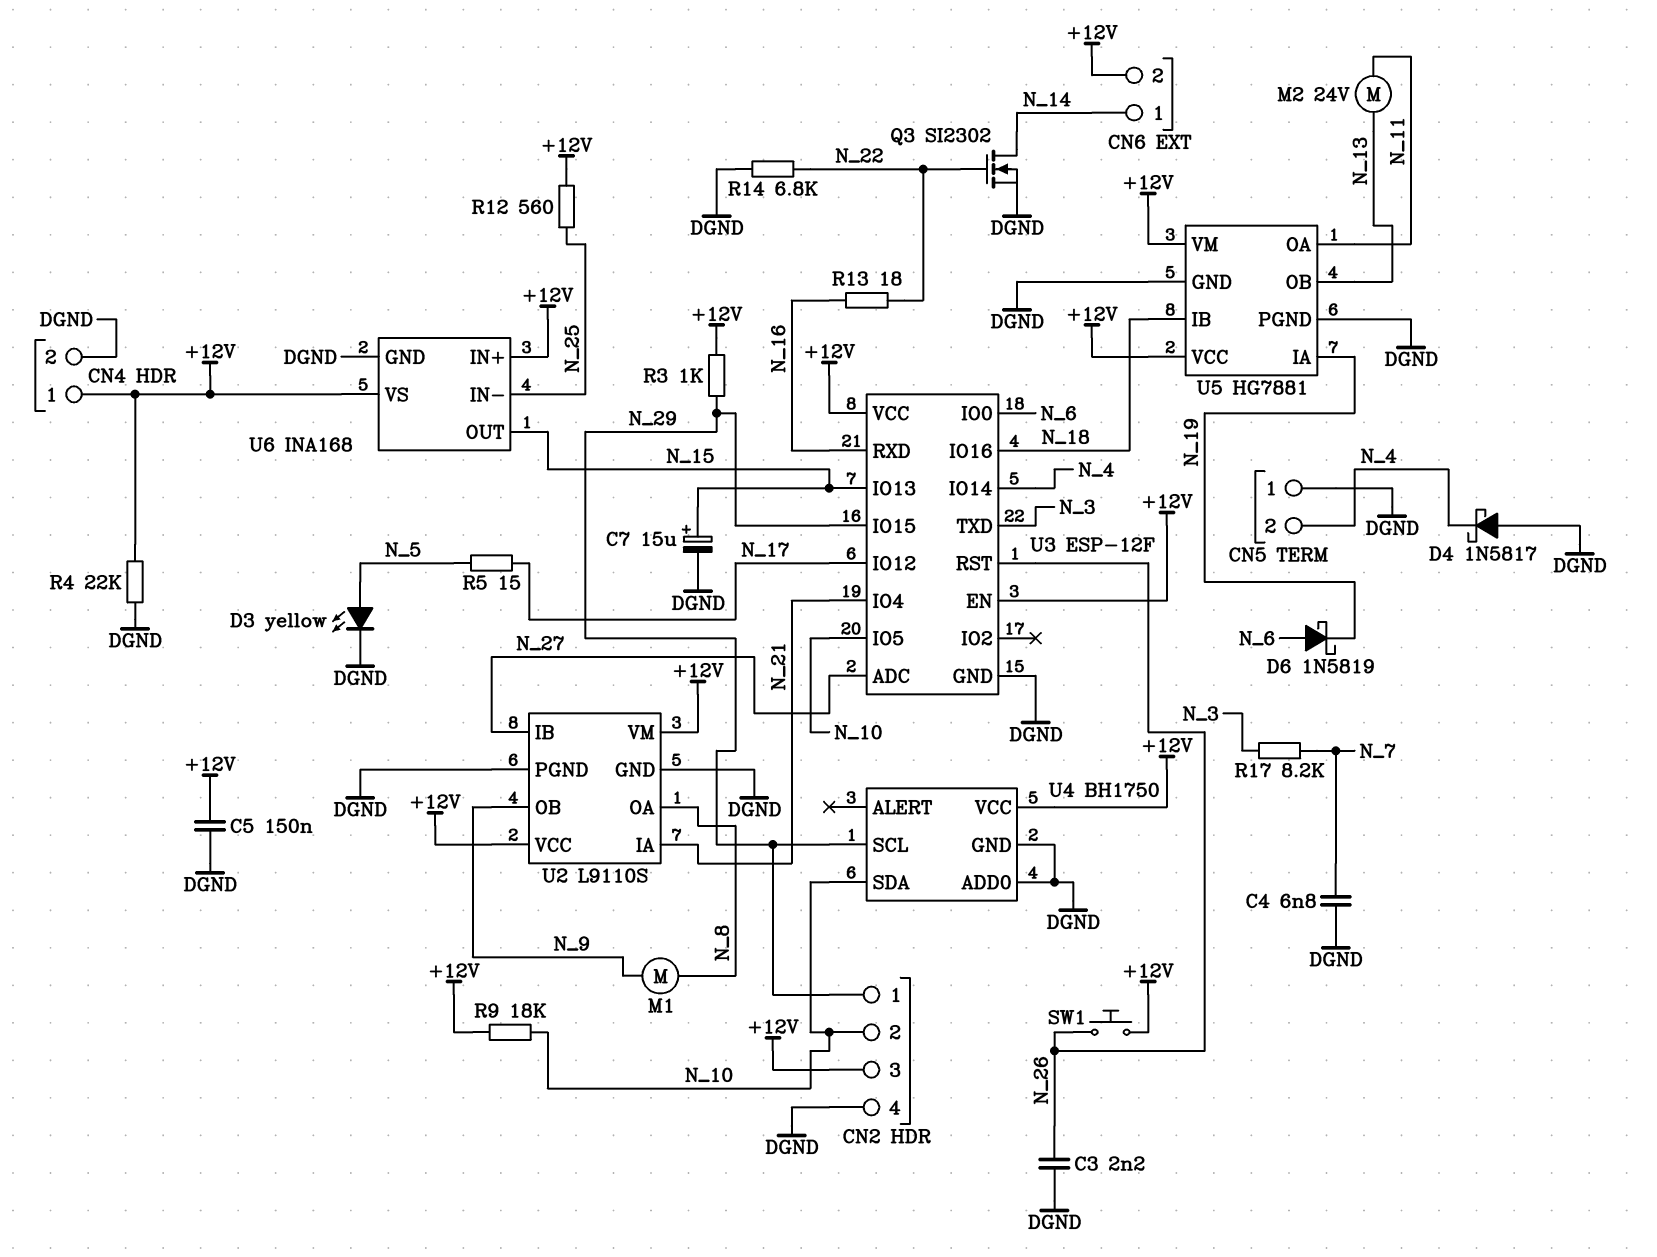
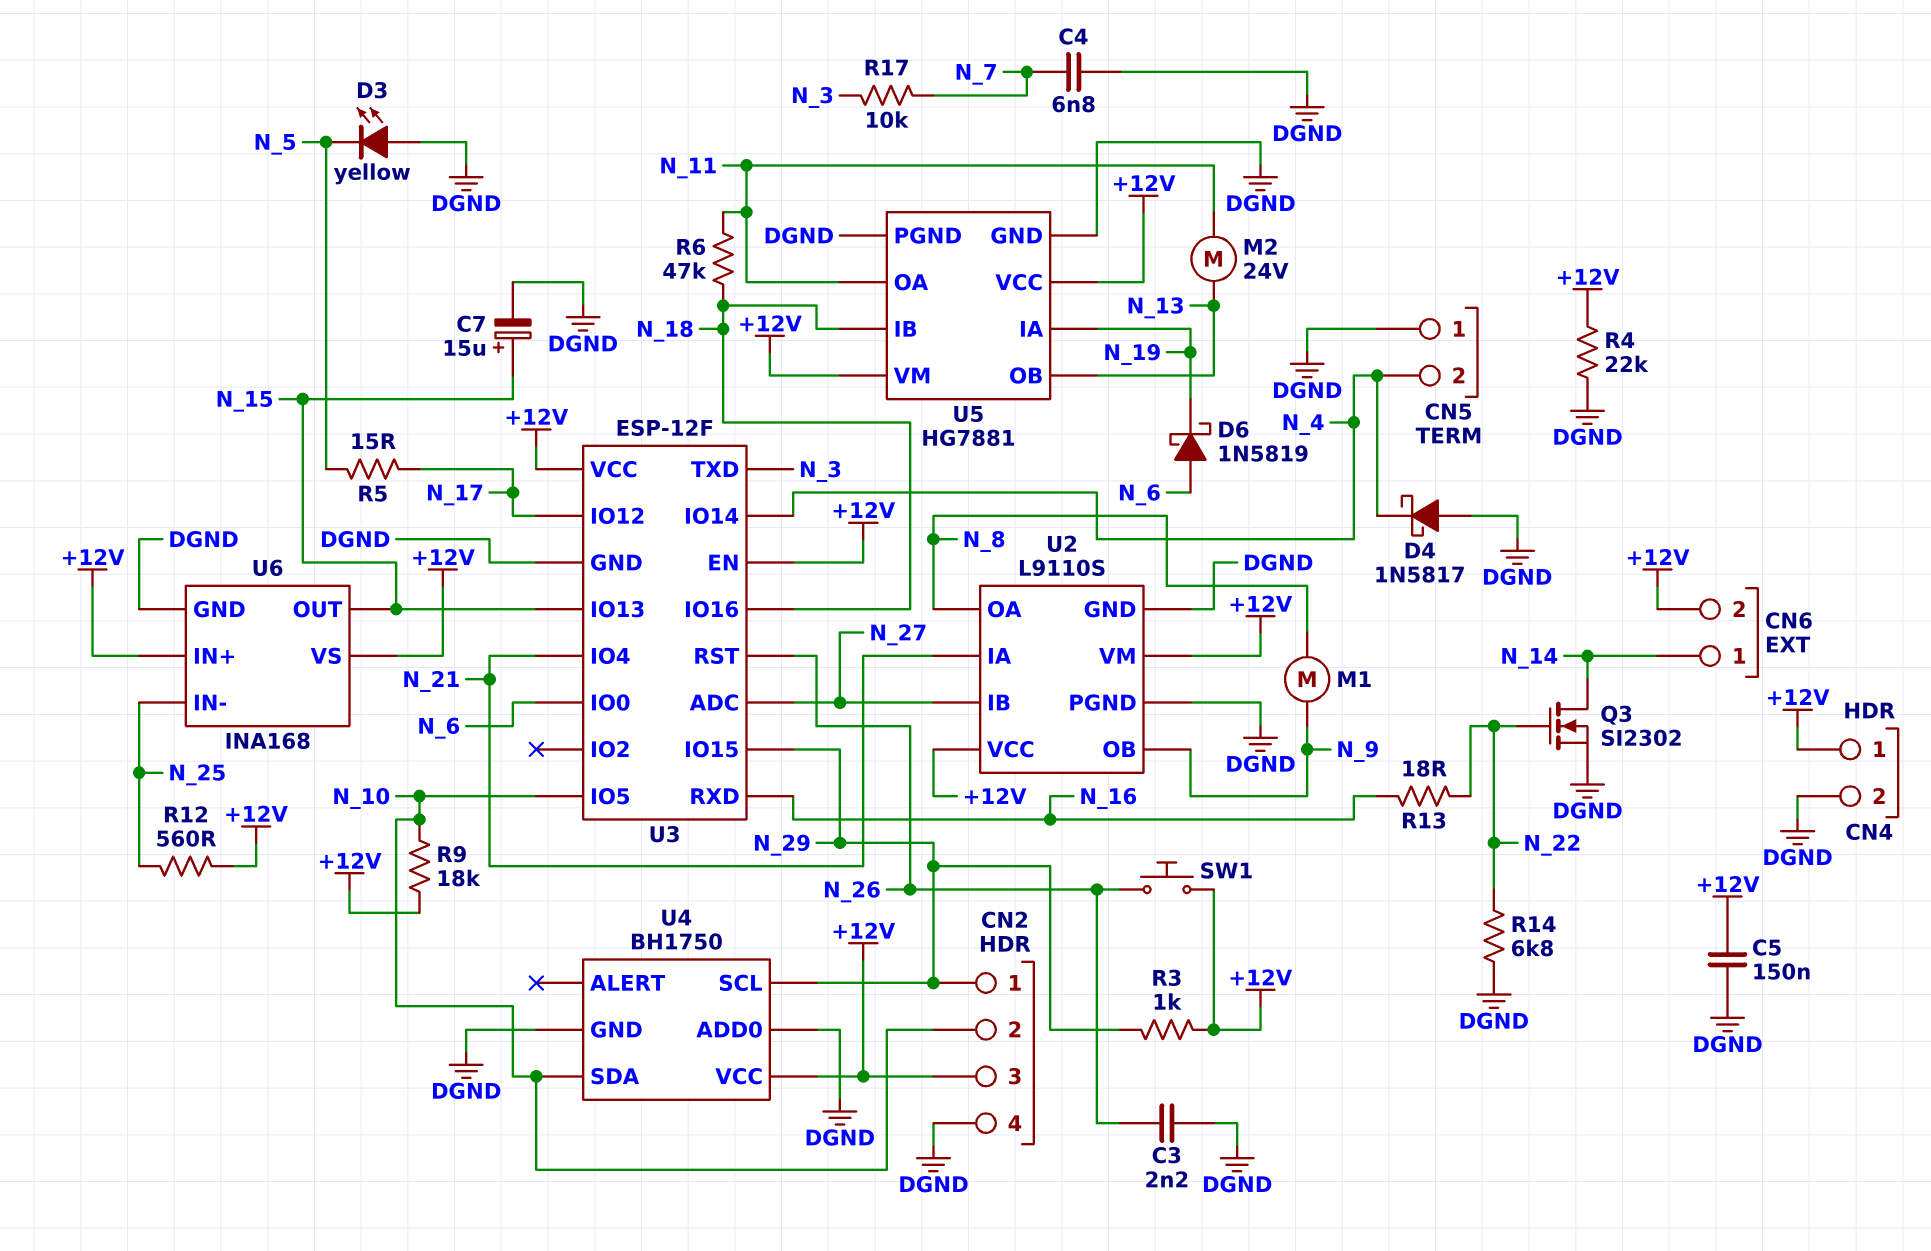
D3: LED yellow (A N_5, K DGND) -> LED yellow (A DGND, K N_5)
R6: none -> 47k (N_11, N_18)
R17: 8.2k (N_3, N_7) -> 10k (N_3, N_7)

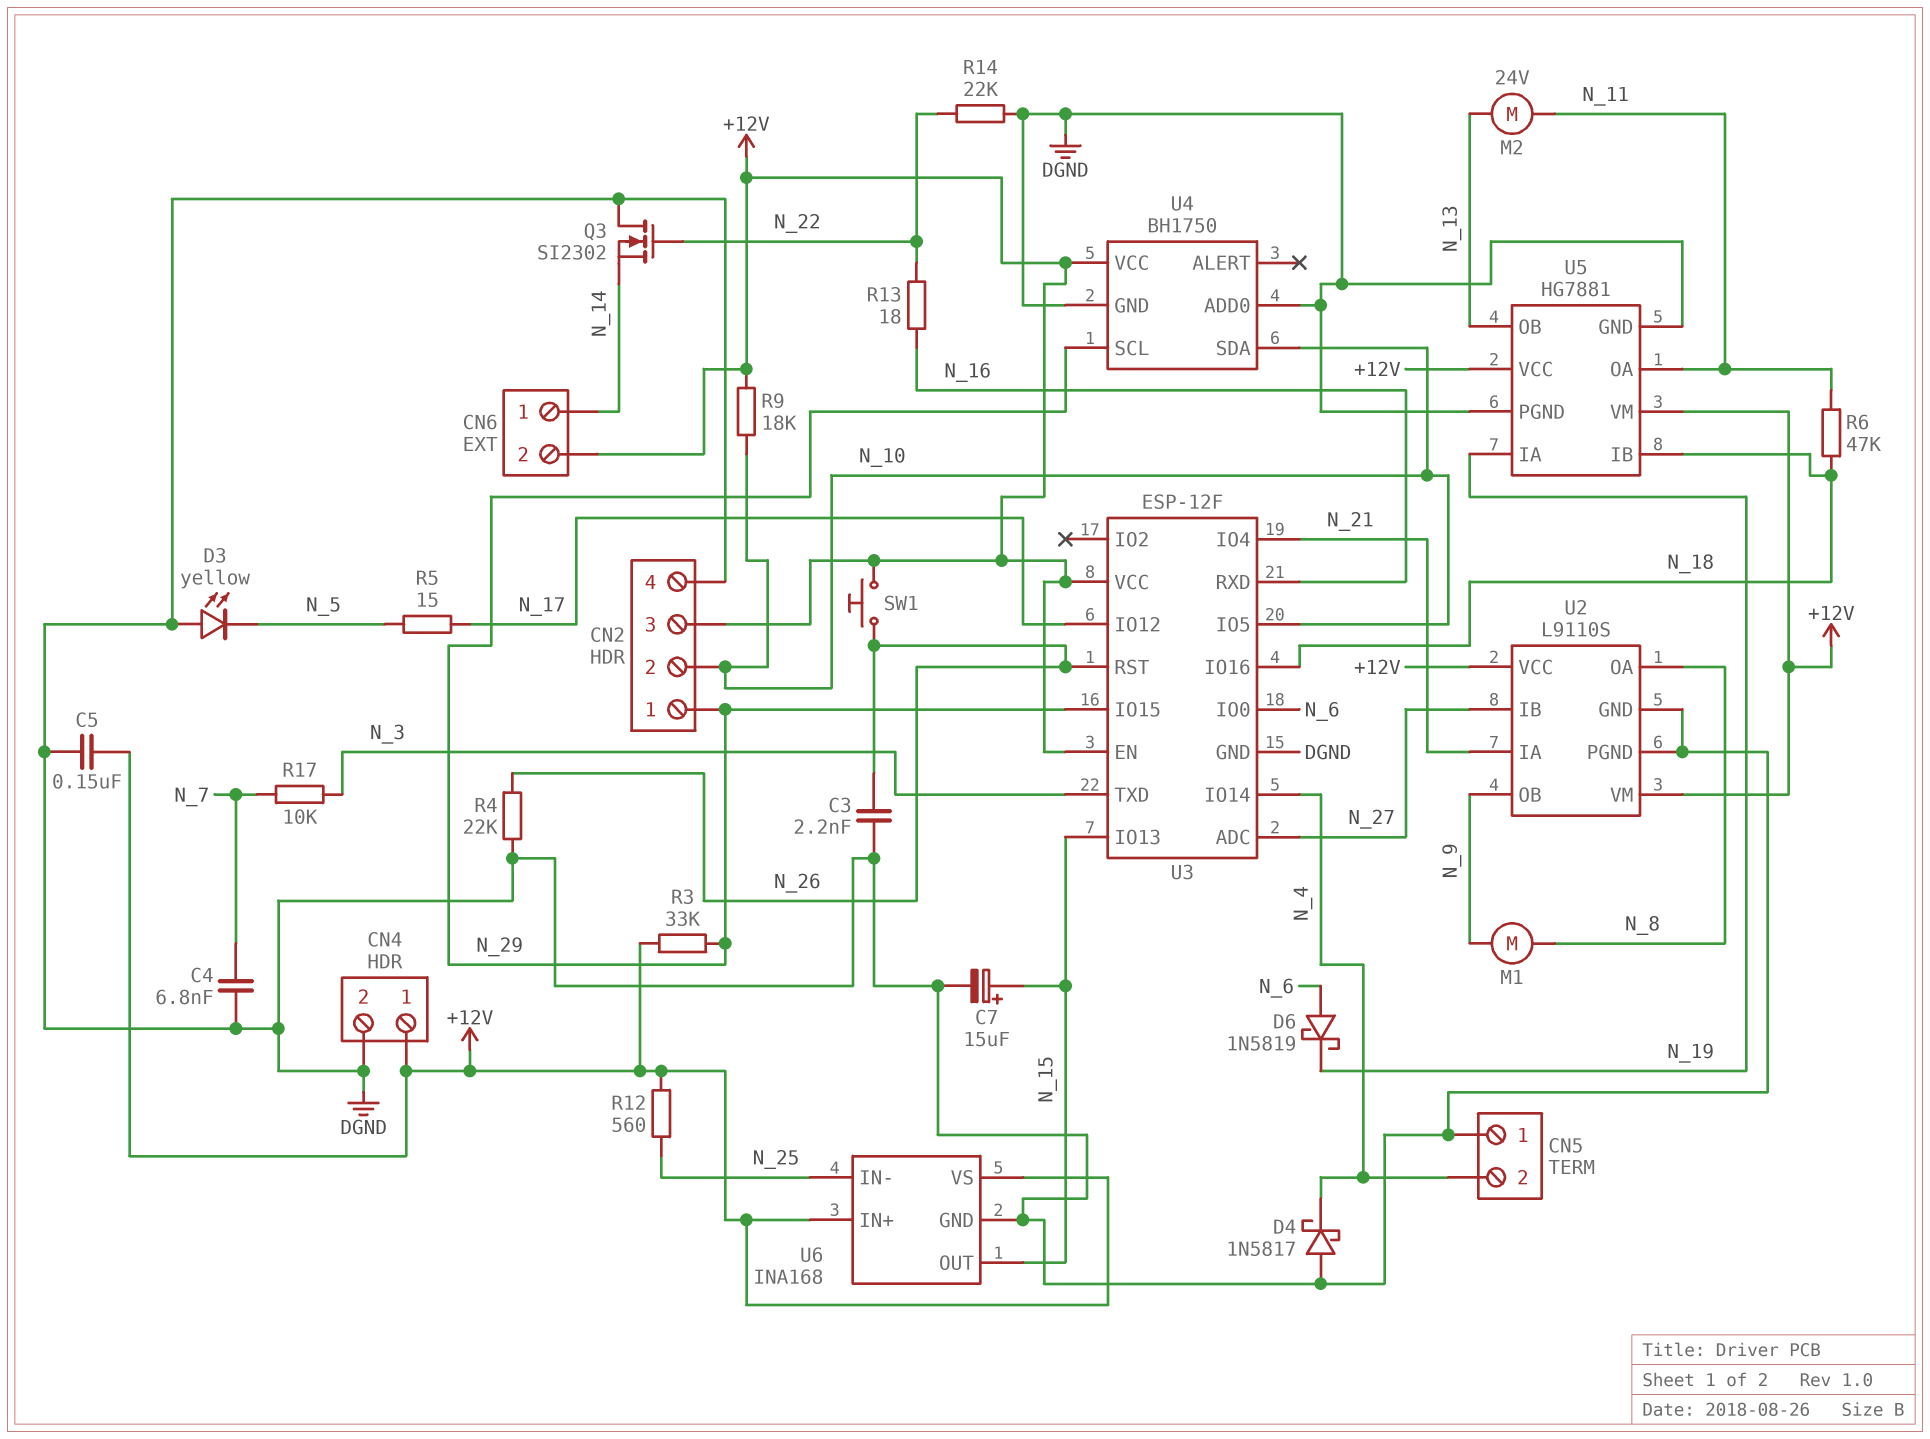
Q3: NMOS SI2302 (G N_22, D N_14, S DGND) -> NMOS SI2302 (G N_22, D DGND, S N_14)
R3: 1k (+12V, N_29) -> 33k (+12V, N_29)
R4: 22k (+12V, DGND) -> 22k (DGND, N_26)
R14: 6.8k (DGND, N_22) -> 22k (DGND, N_22)

